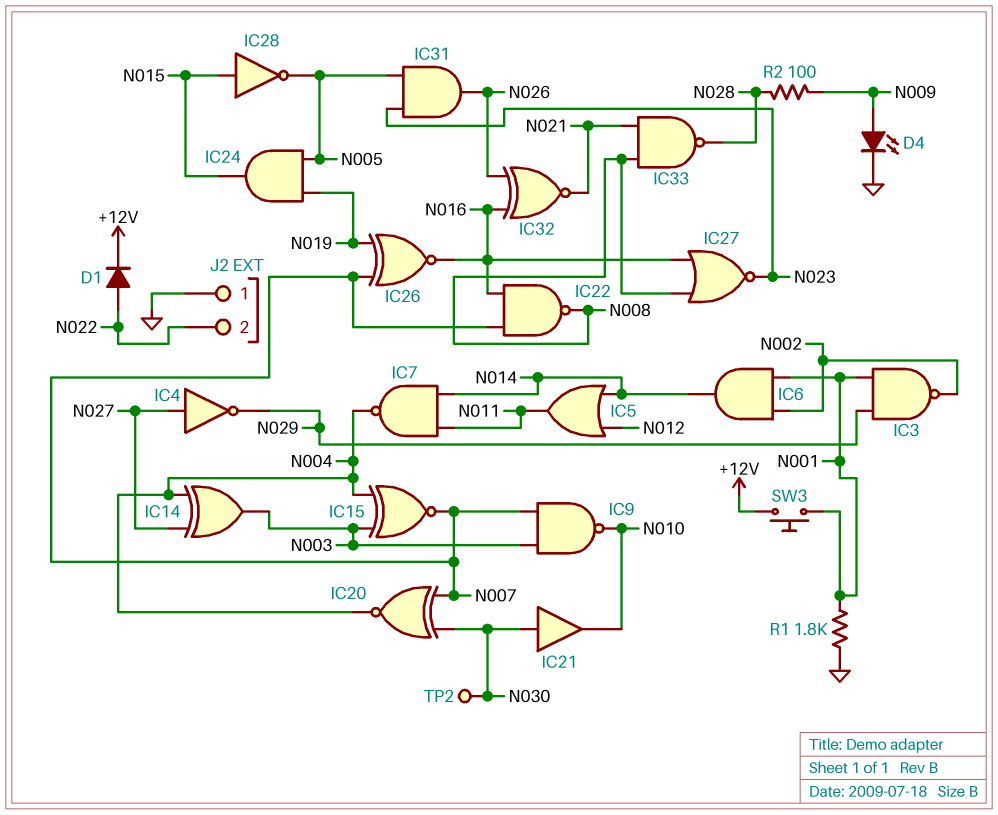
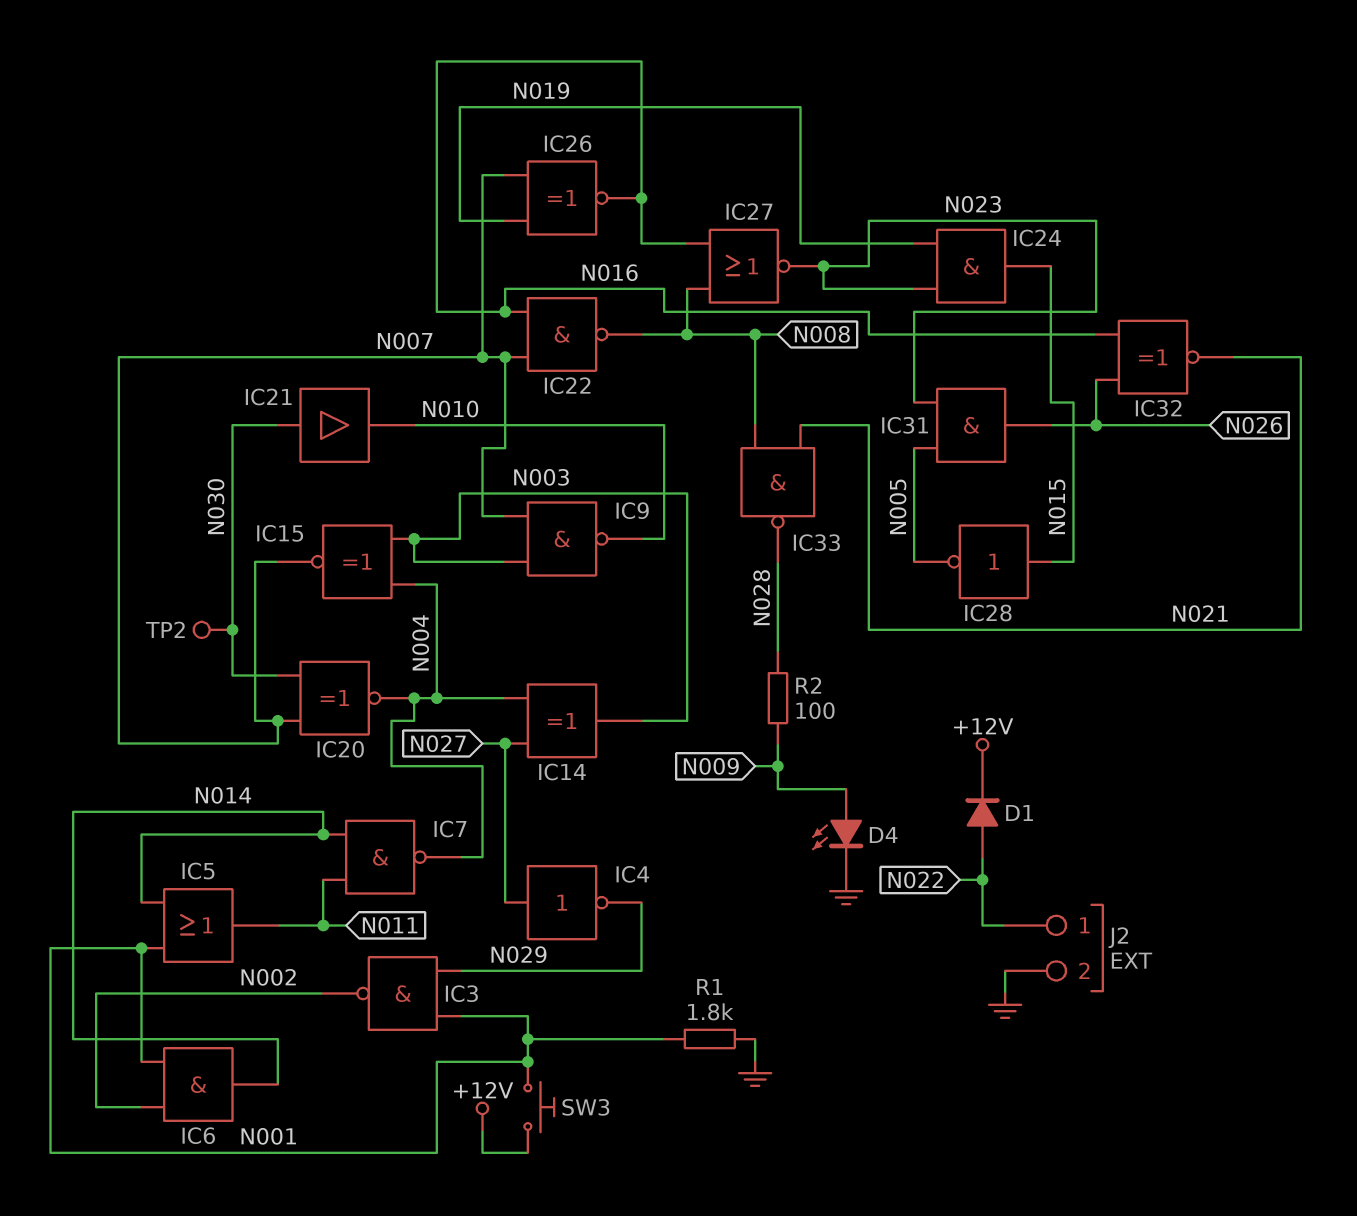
IC5: OR (in N012, in N014, out N011) -> OR (in N001, in N014, out N011)
IC24: AND (in N005, in N019, out N015) -> AND (in N019, in N023, out N015)
J2 pin 1: GND -> N022
J2 pin 2: N022 -> GND

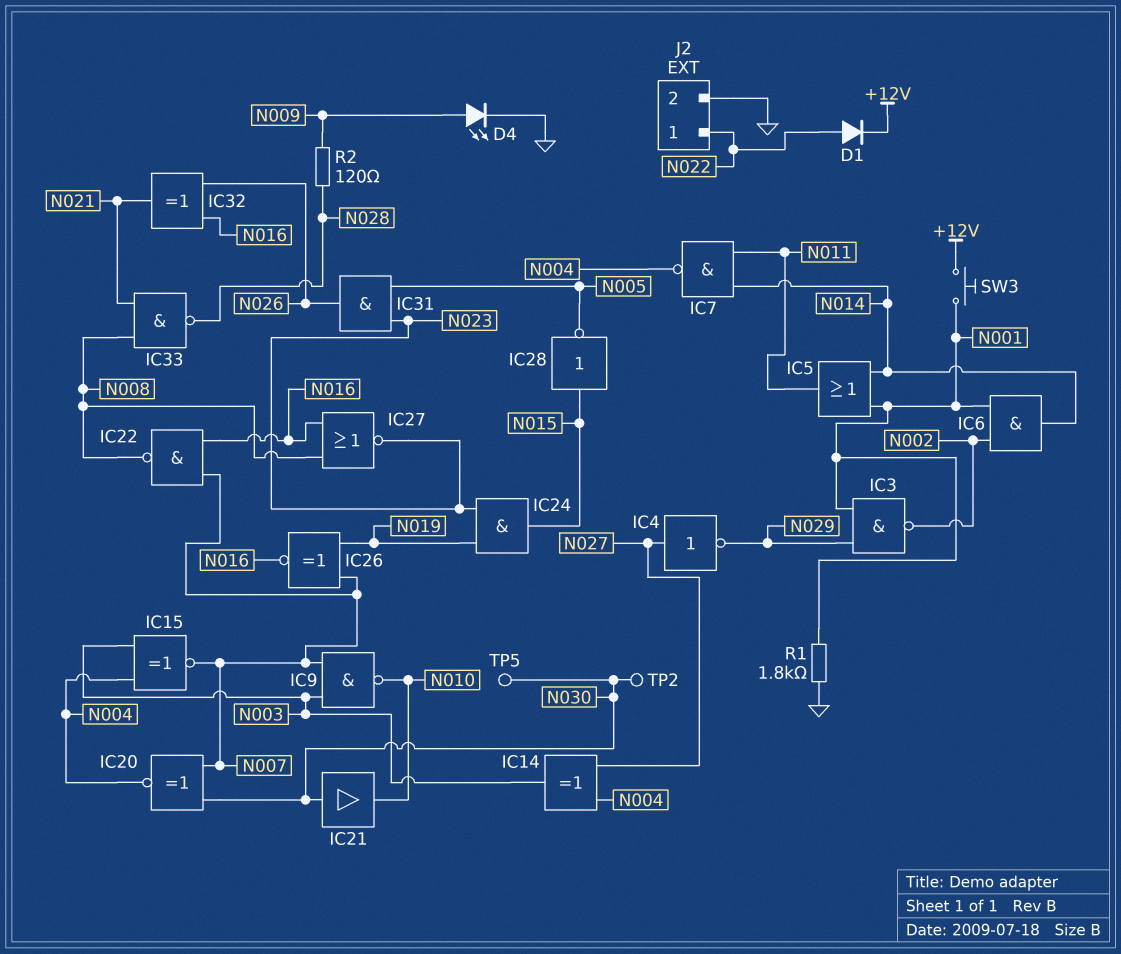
IC32: XNOR (in N016, in N026, out N021) -> XOR (in N016, in N026, out N021)
R2: 100 (N009, N028) -> 120 (N009, N028)
TP5: none -> test point (N030)

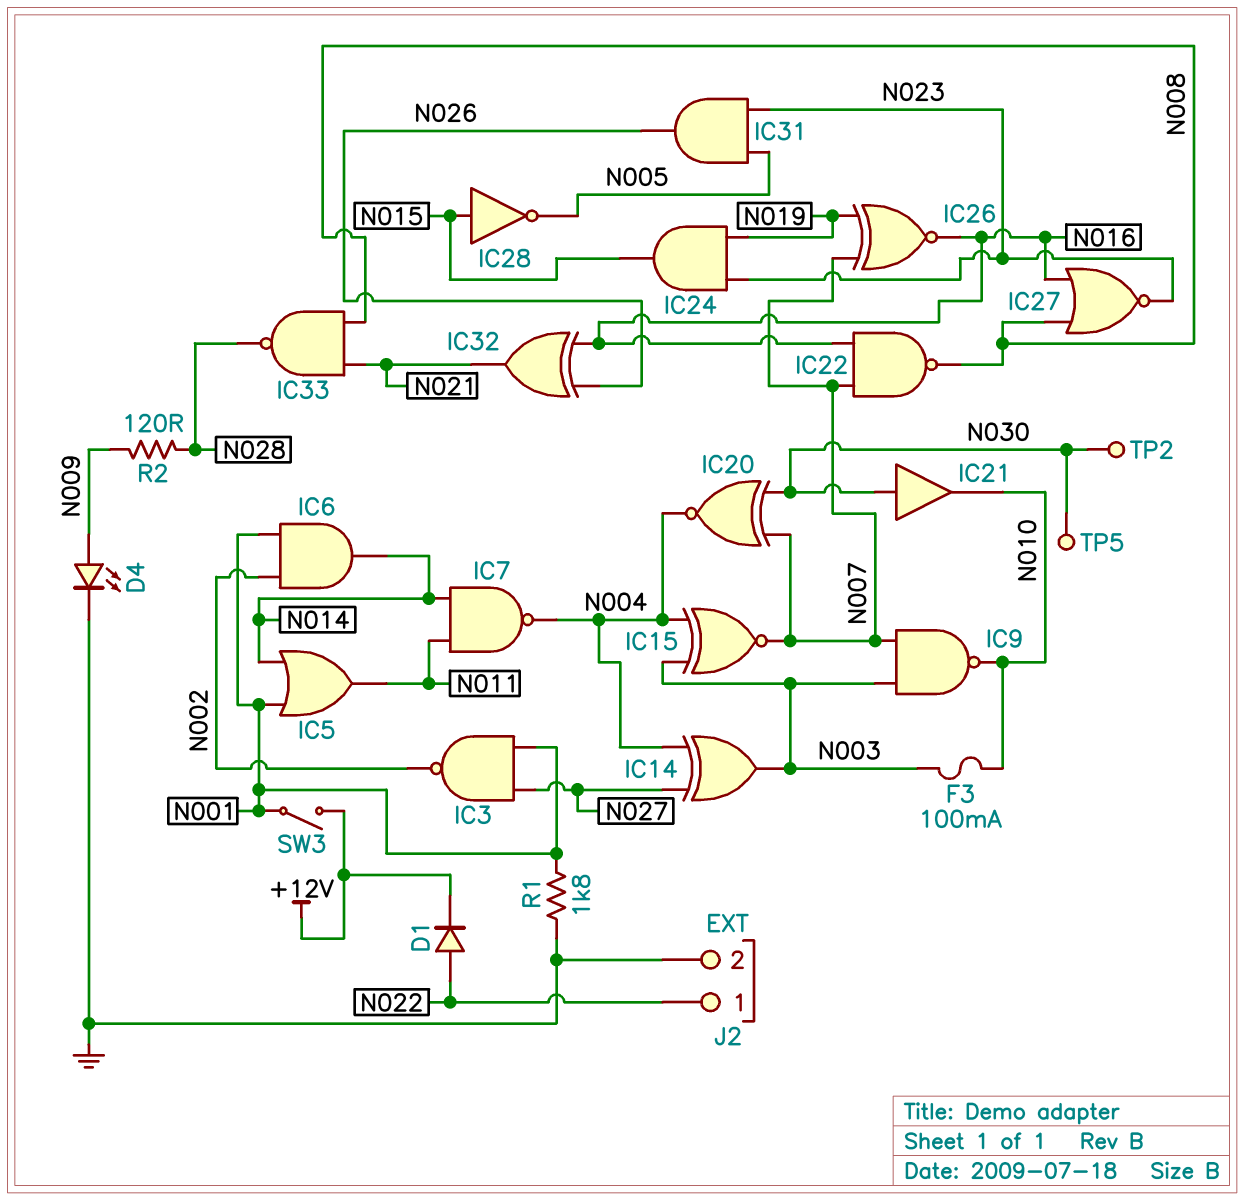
F3: none -> 100mA (N003, N010)
IC3: NAND (in N001, in N029, out N002) -> NAND (in N001, in N027, out N002)
IC4: NOT (in N027, out N029) -> none
SW3: button (+12V, N001) -> switch (+12V, N001)

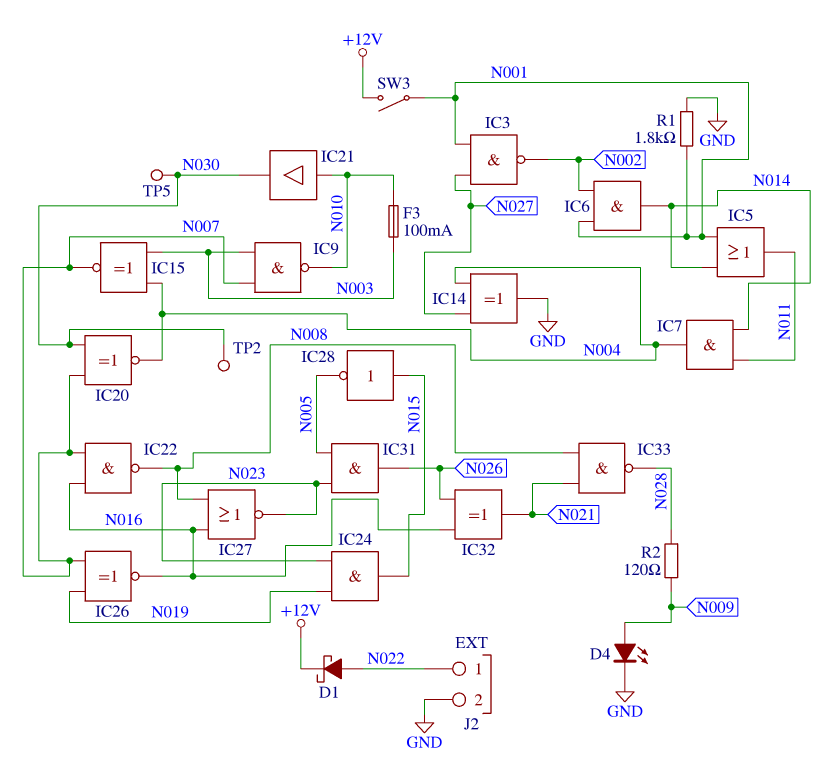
D1: diode (A N022, K +12V) -> schottky (A N022, K +12V)
IC7: NAND (in N011, in N014, out N004) -> AND (in N011, in N014, out N004)
IC14: XOR (in N004, in N027, out N003) -> XOR (in N004, in N027, out GND)
IC21: buffer (in N030, out N010) -> buffer (in N010, out N030)

